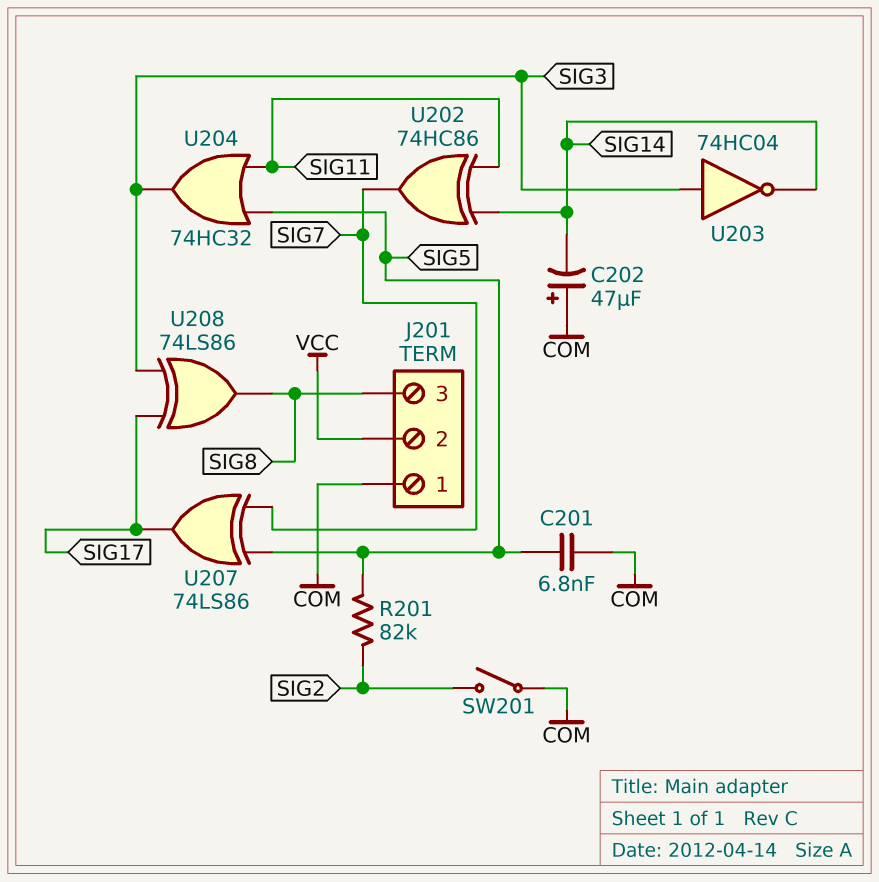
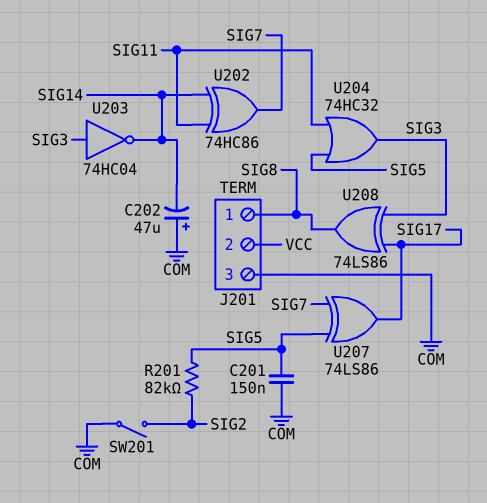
C201: 6.8nF (COM, SIG5) -> 150nF (COM, SIG5)
J201 pin 1: COM -> SIG8
J201 pin 3: SIG8 -> COM

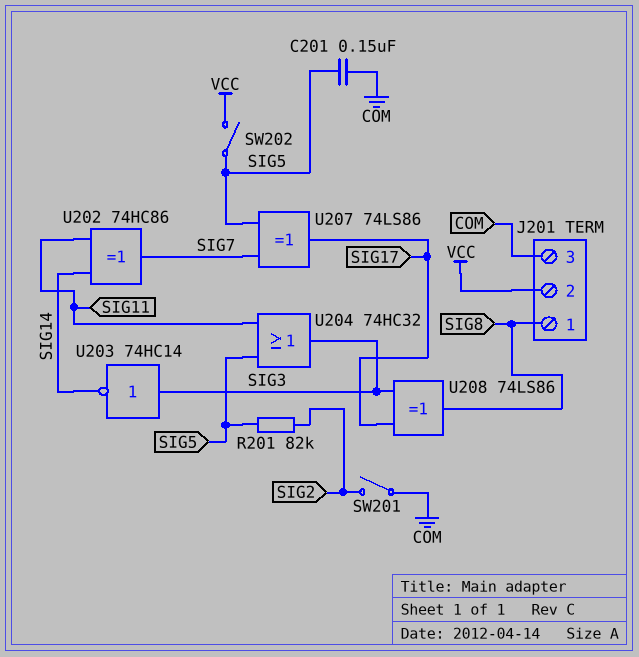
C202: 47uF (plus COM, minus SIG14) -> none
SW202: none -> switch (SIG5, VCC)
U203: NOT 74HC04 (in SIG3, out SIG14) -> NOT 74HC14 (in SIG3, out SIG14)

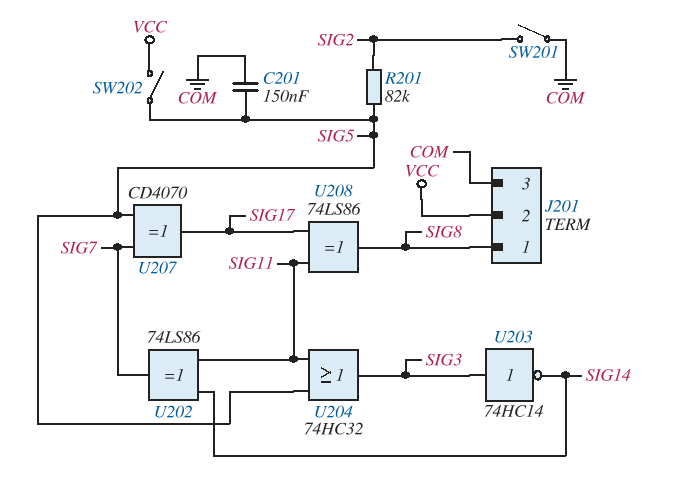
U202: XOR 74HC86 (in SIG11, in SIG14, out SIG7) -> XOR 74LS86 (in SIG11, in SIG14, out SIG7)
U207: XOR 74LS86 (in SIG5, in SIG7, out SIG17) -> XOR CD4070 (in SIG5, in SIG7, out SIG17)
U208: XOR 74LS86 (in SIG3, in SIG17, out SIG8) -> XOR 74LS86 (in SIG11, in SIG17, out SIG8)

